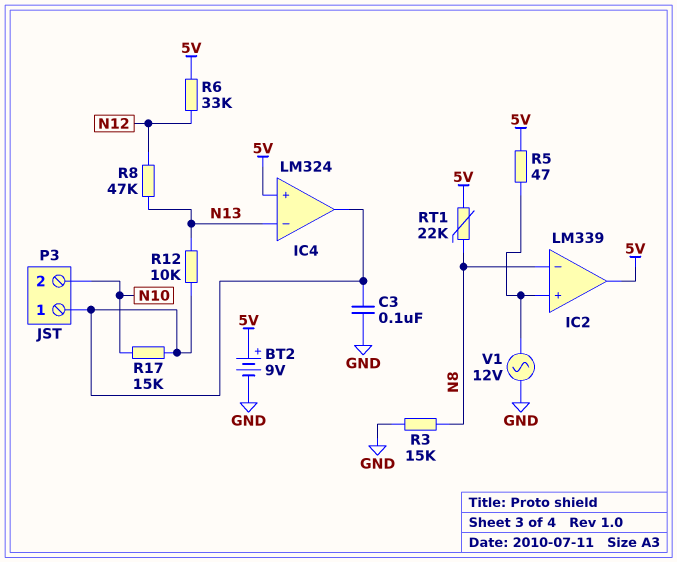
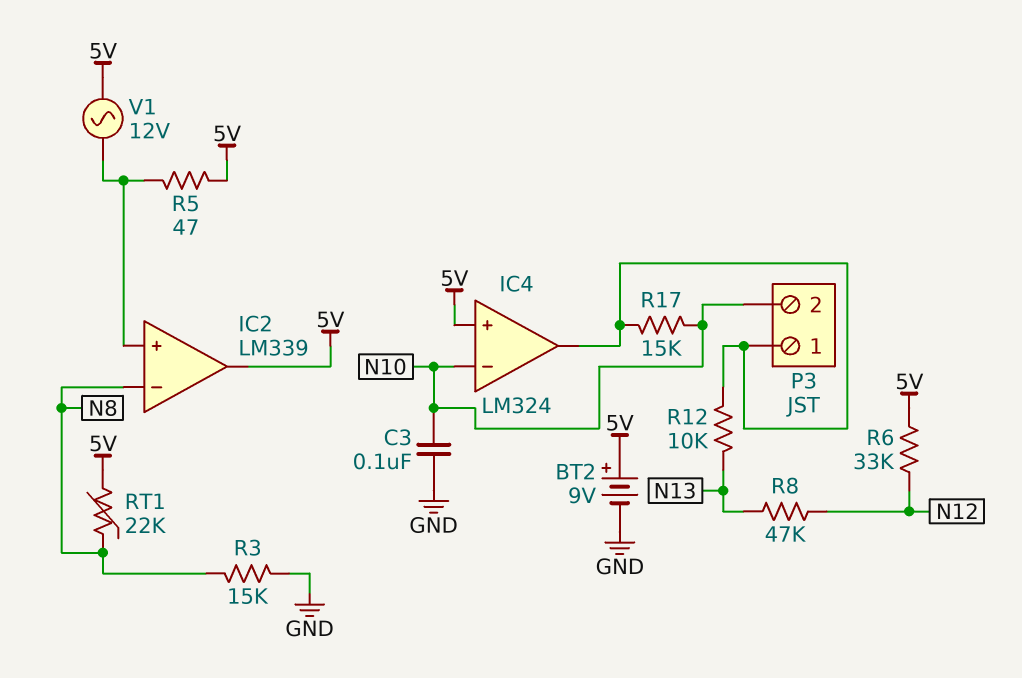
C3: 100nF (GND, IC4/out) -> 100nF (GND, N10)
IC4 pin in-: N13 -> N10
V1: AC 12V (GND, IC2/in+) -> AC 12V (5V, IC2/in+)

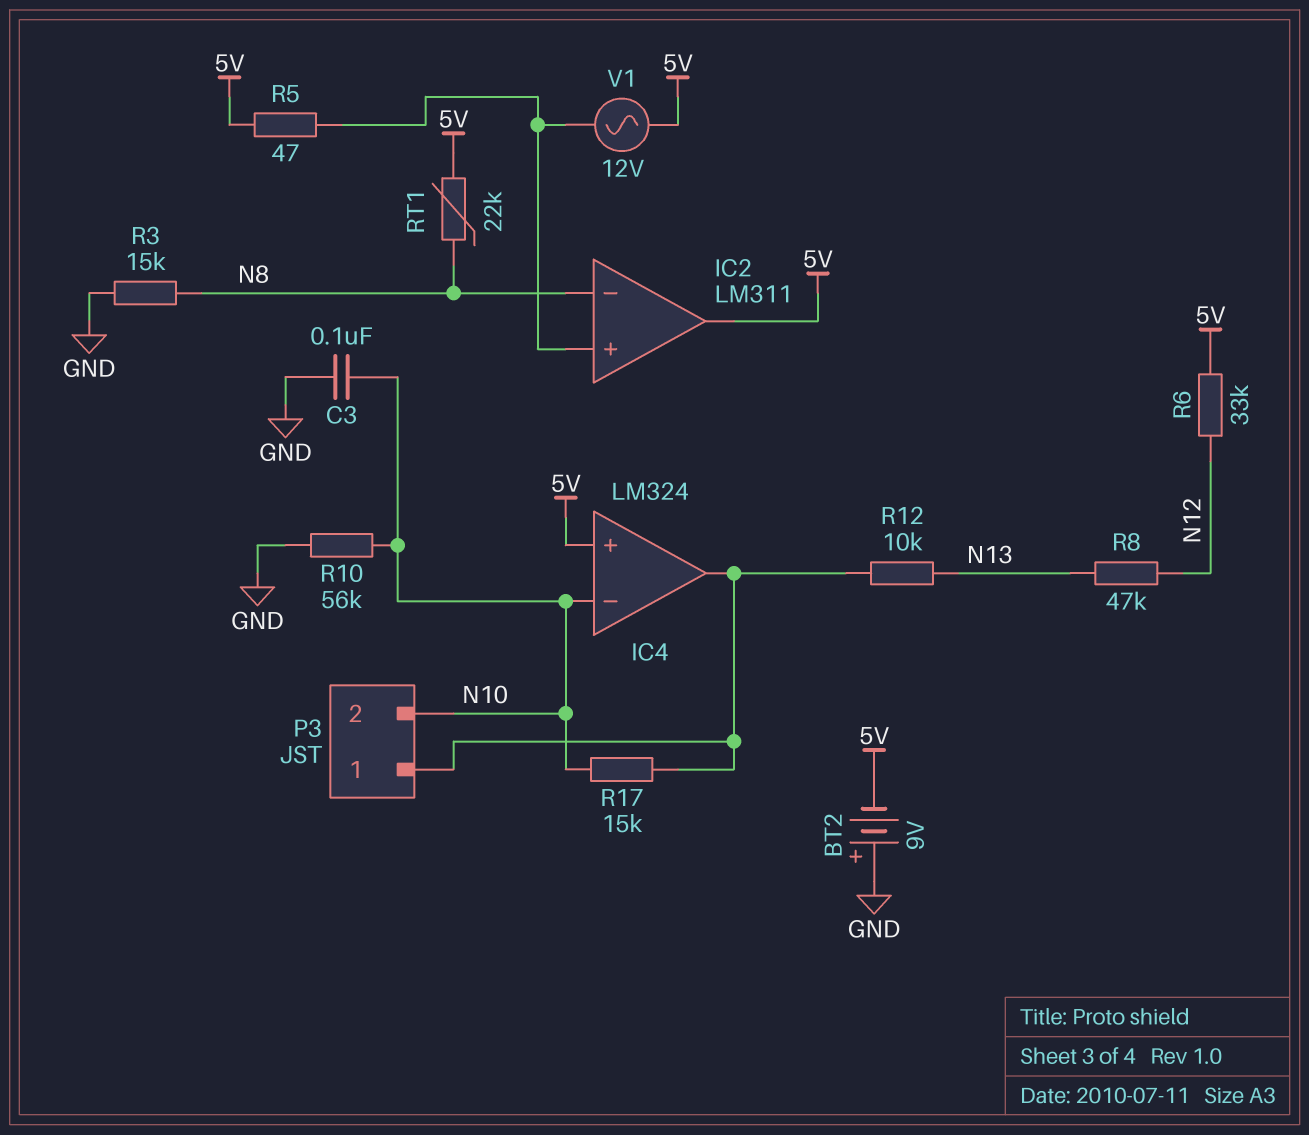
BT2: 9V (plus 5V, minus GND) -> 9V (plus GND, minus 5V)
IC2: LM339 -> LM311
R10: none -> 56k (GND, N10)

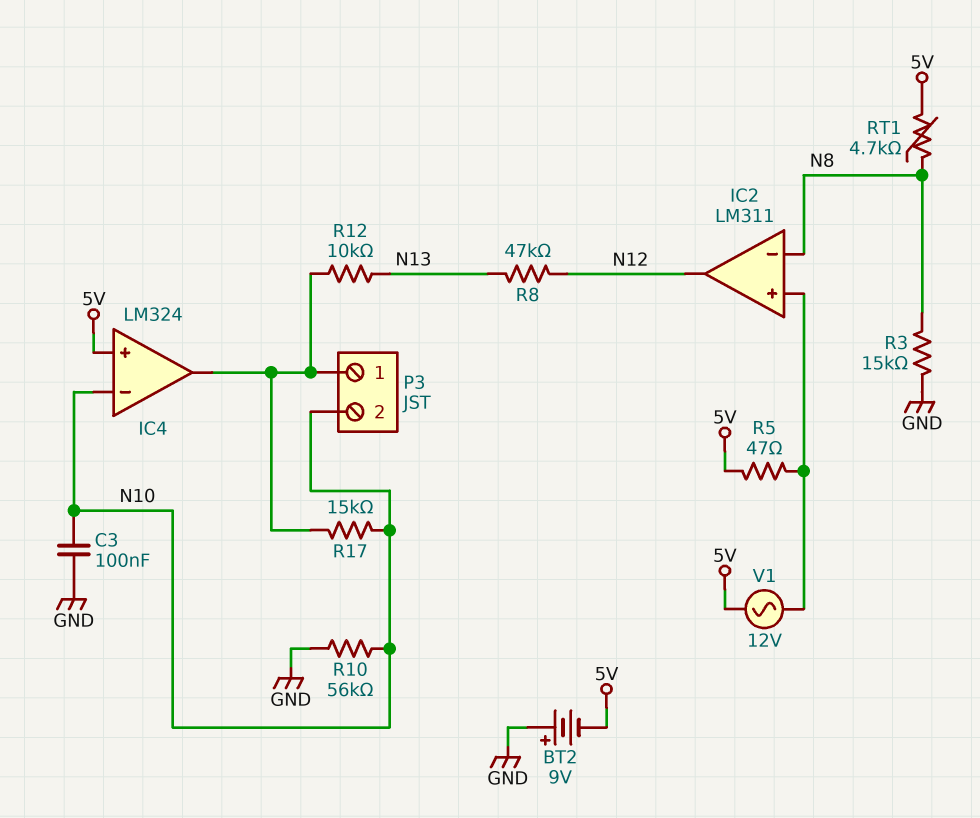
IC2 pin out: 5V -> N12
R6: 33k (5V, N12) -> none
RT1: 22k (5V, N8) -> 4.7k (5V, N8)

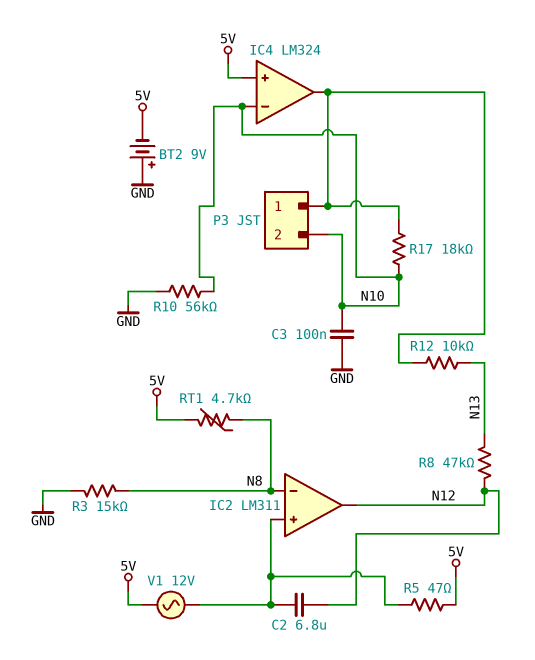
C2: none -> 6.8uF (IC2/in+, N12)
R17: 15k (IC4/out, N10) -> 18k (IC4/out, N10)

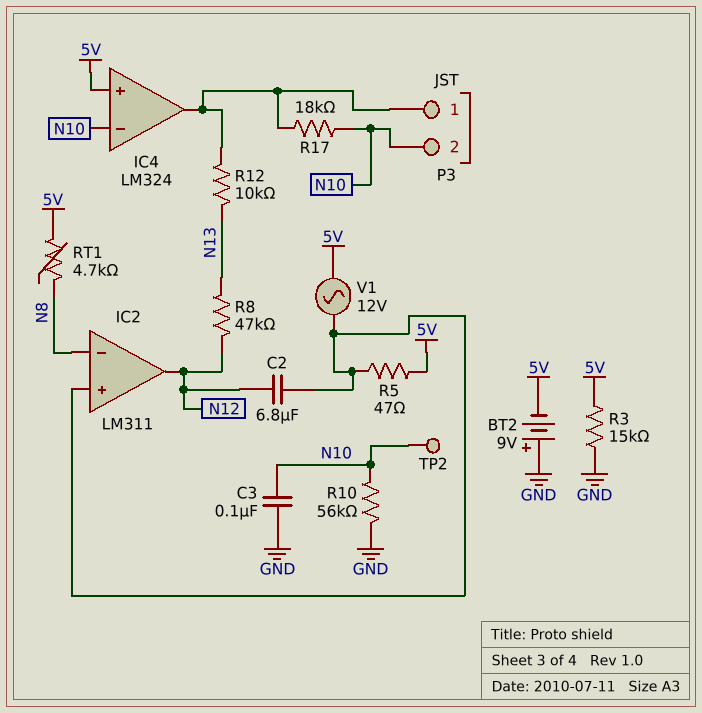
R3: 15k (GND, N8) -> 15k (5V, GND)
TP2: none -> test point (N10)

